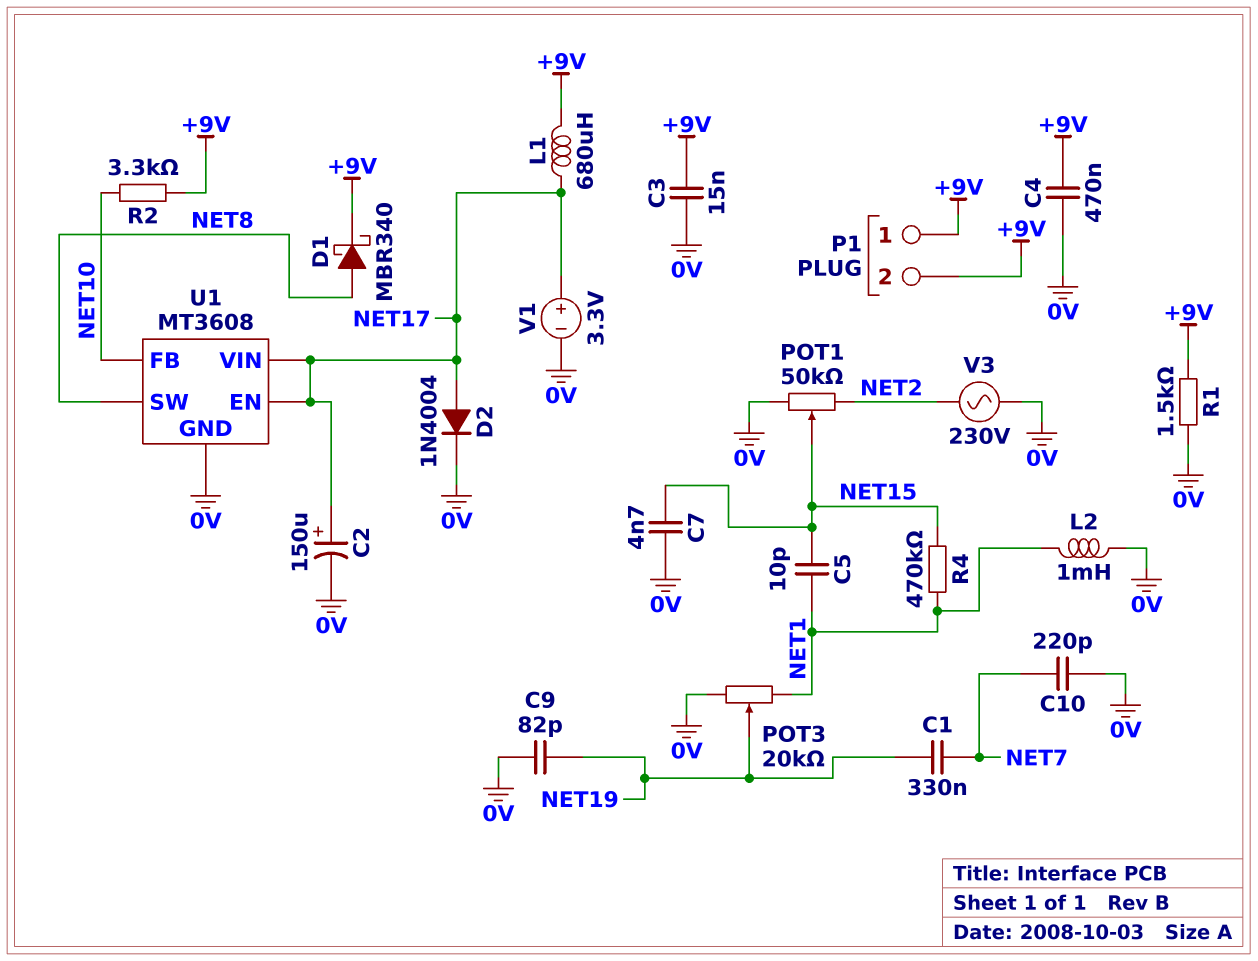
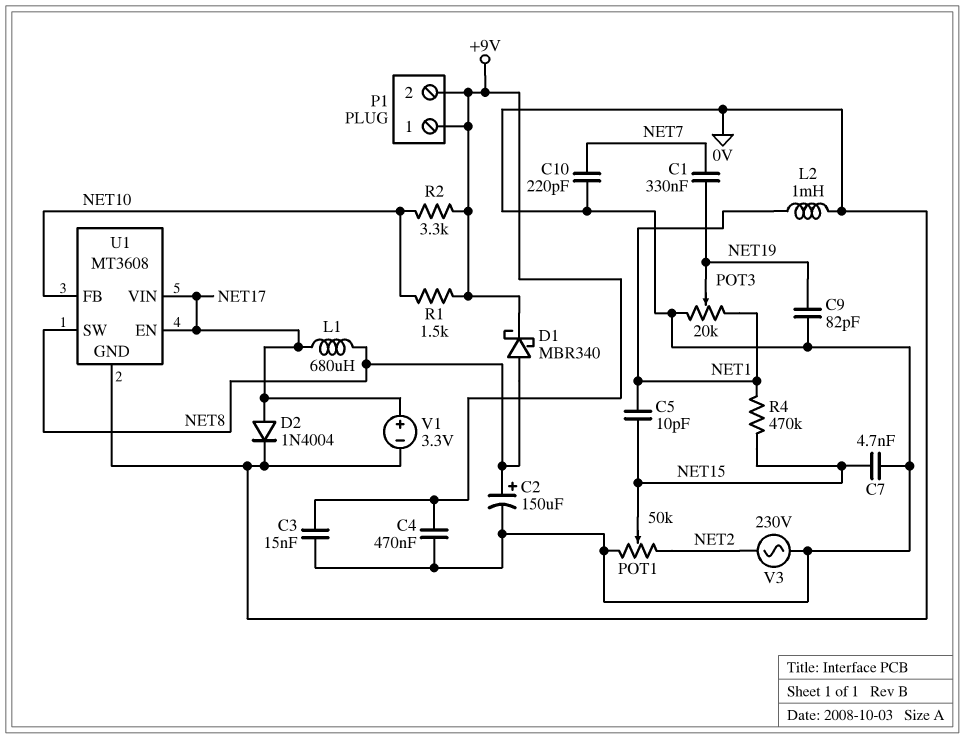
C2: 150uF (plus NET17, minus 0V) -> 150uF (plus NET8, minus 0V)
L1: 680uH (+9V, NET17) -> 680uH (NET8, NET17)
R1: 1.5k (+9V, 0V) -> 1.5k (+9V, NET10)

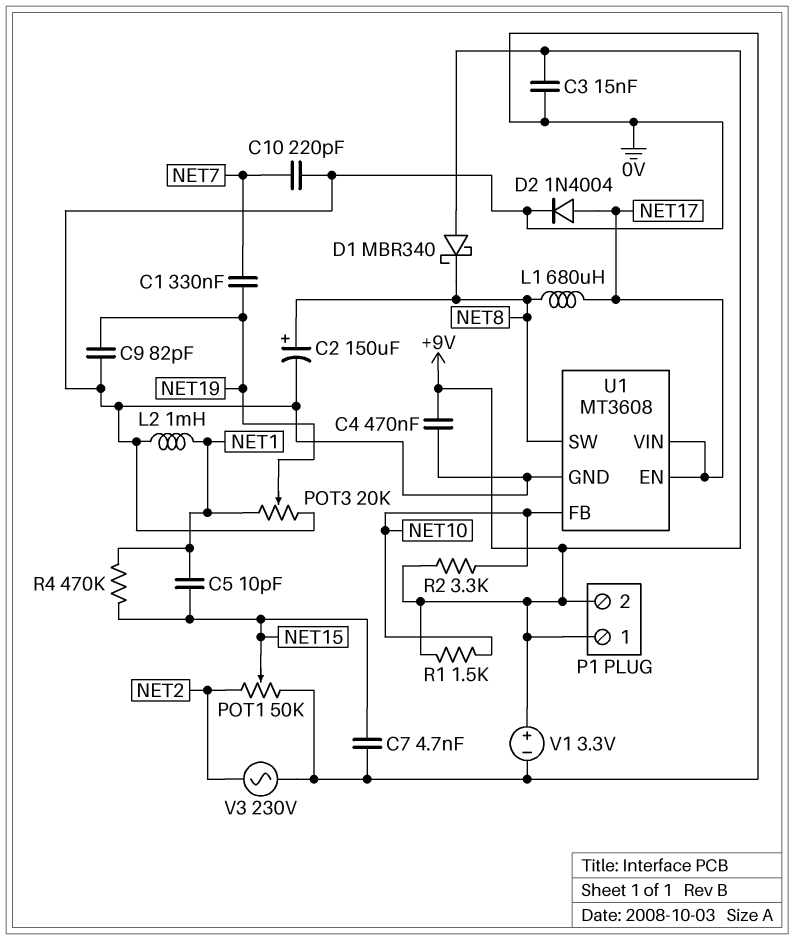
D1: schottky MBR340 (A NET8, K +9V) -> schottky MBR340 (A +9V, K NET8)
V1: 3.3V (plus NET17, minus 0V) -> 3.3V (plus +9V, minus 0V)

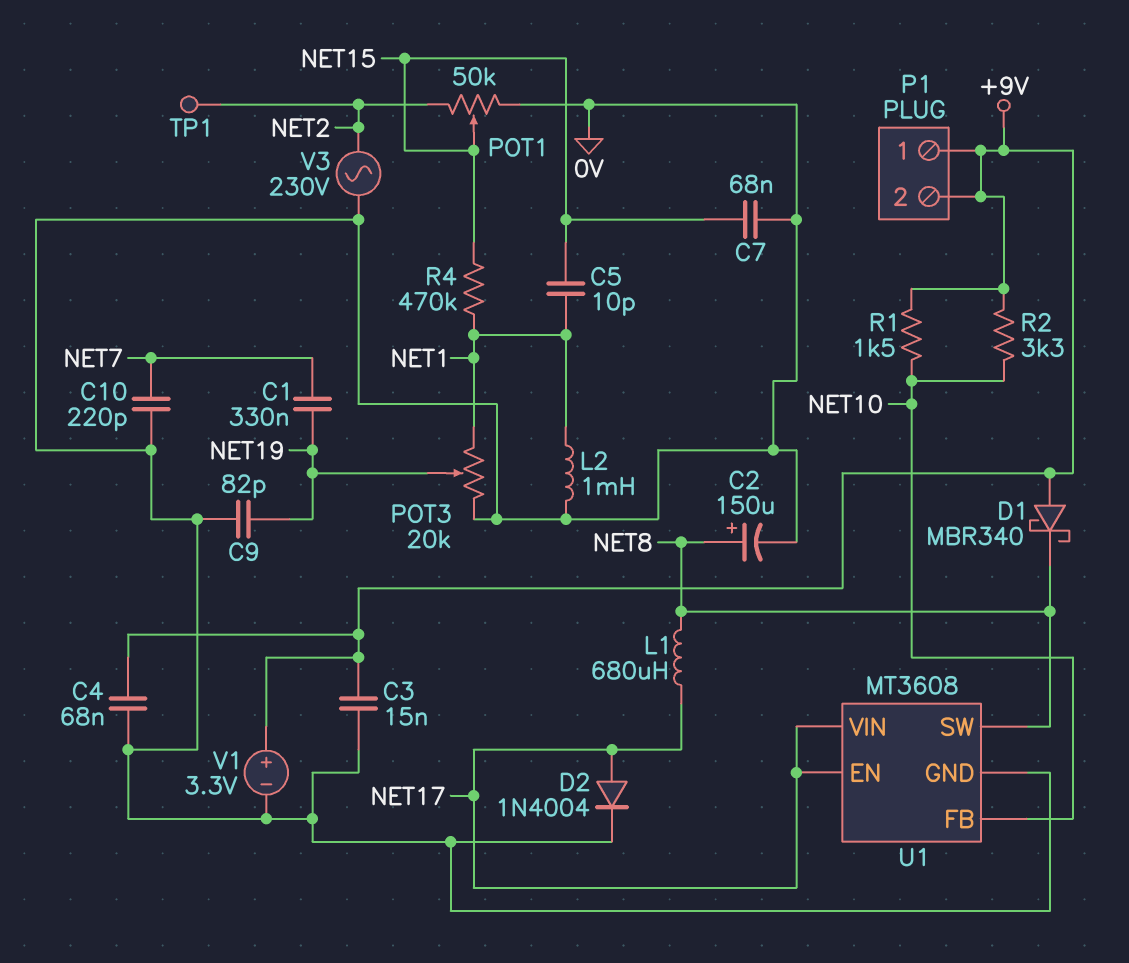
C4: 470nF (+9V, 0V) -> 68nF (+9V, 0V)
C7: 4.7nF (0V, NET15) -> 68nF (0V, NET15)
TP1: none -> test point (NET2)

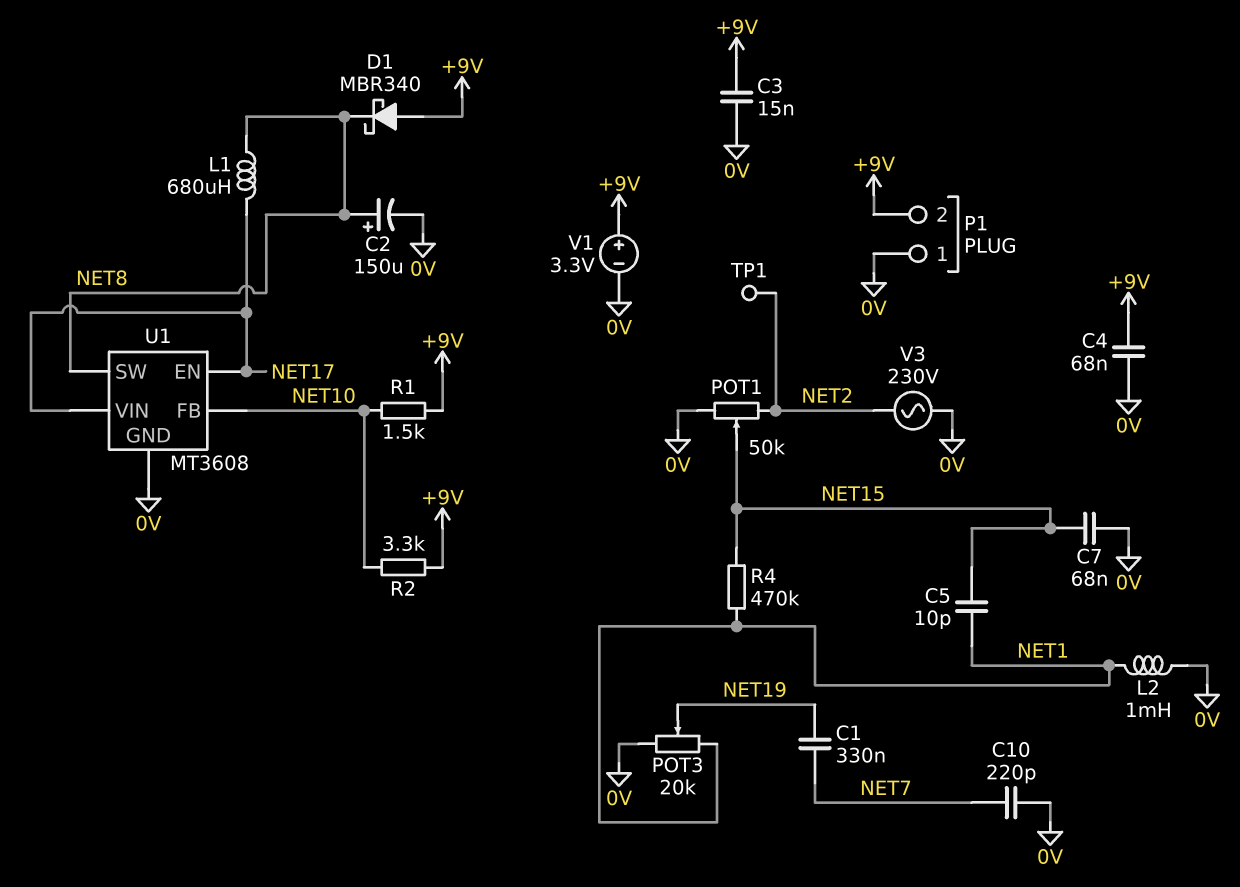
C9: 82pF (0V, NET19) -> none
D2: diode 1N4004 (A NET17, K 0V) -> none
P1 pin 1: +9V -> 0V

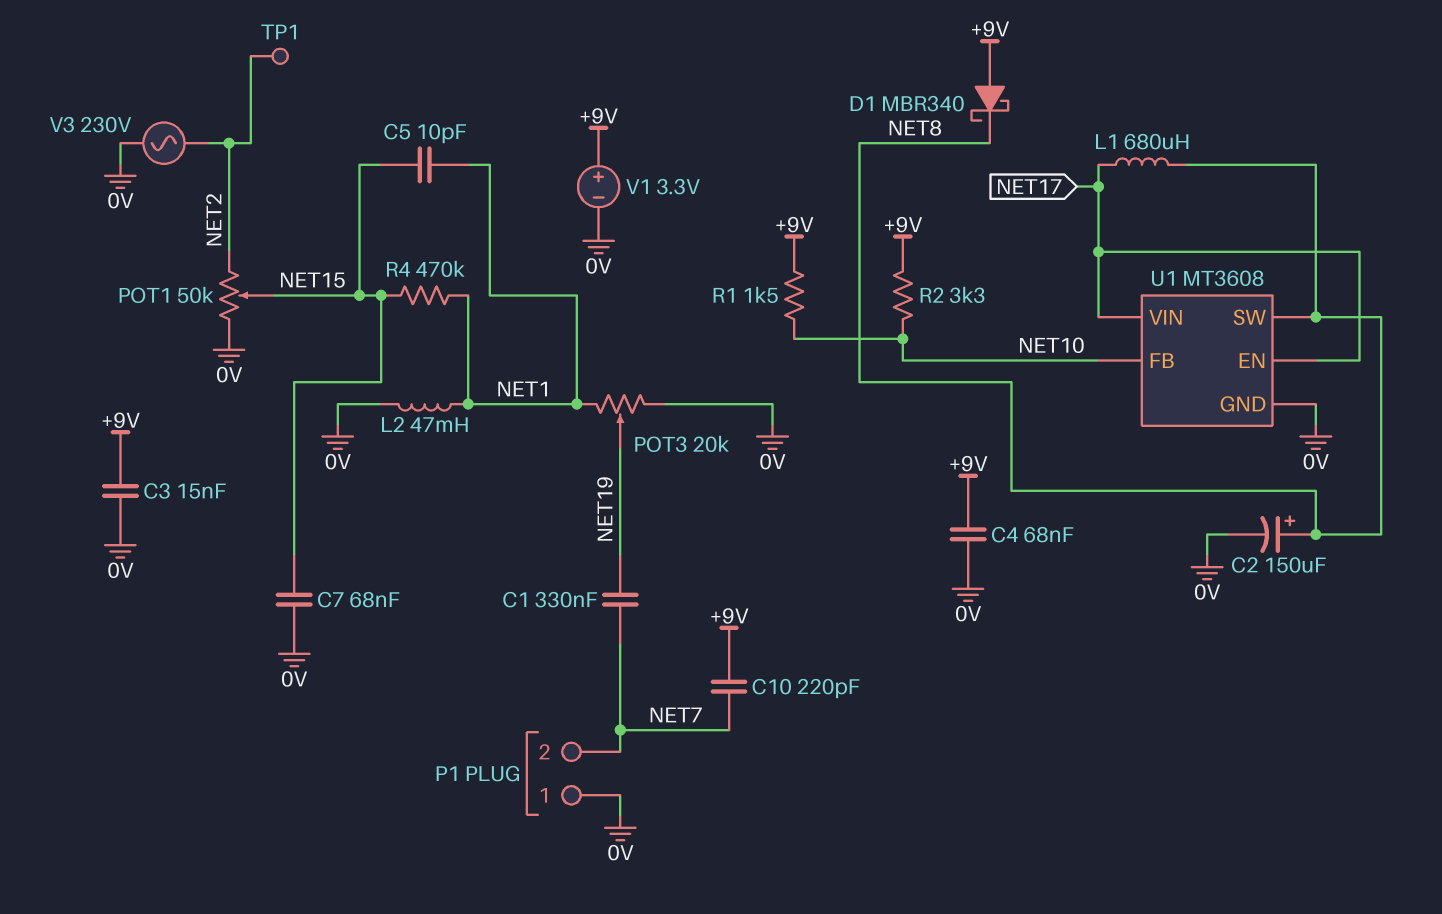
C10: 220pF (0V, NET7) -> 220pF (+9V, NET7)
L2: 1mH (0V, NET1) -> 47mH (0V, NET1)
P1 pin 2: +9V -> NET7

